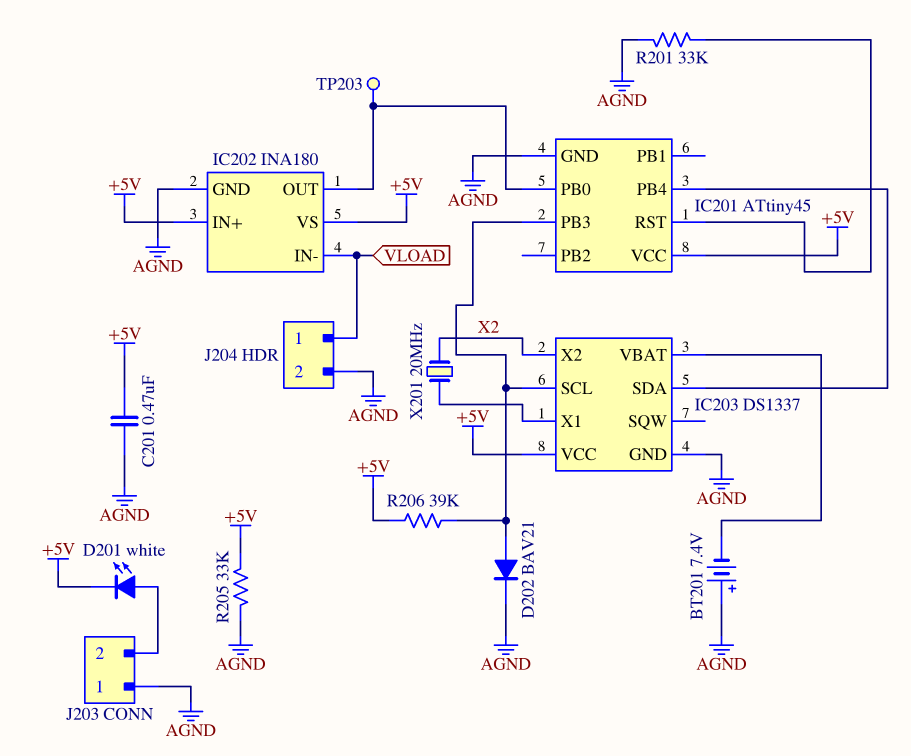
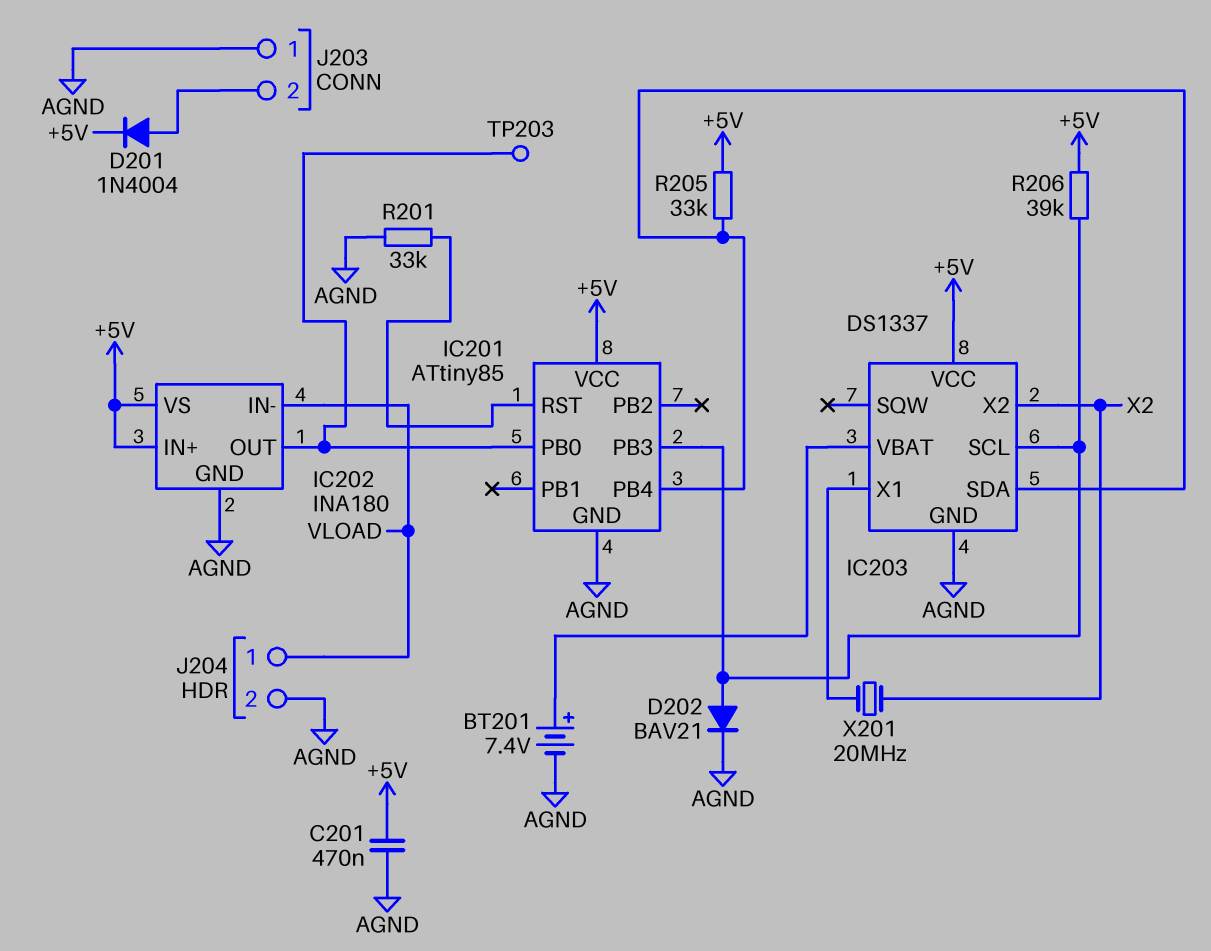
BT201: 7.4V (plus AGND, minus IC203/VBAT) -> 7.4V (plus IC203/VBAT, minus AGND)
D201: LED white (A J203/2, K +5V) -> diode 1N4004 (A J203/2, K +5V)
IC201: ATtiny45 -> ATtiny85
R205: 33k (+5V, AGND) -> 33k (+5V, IC201/PB4)

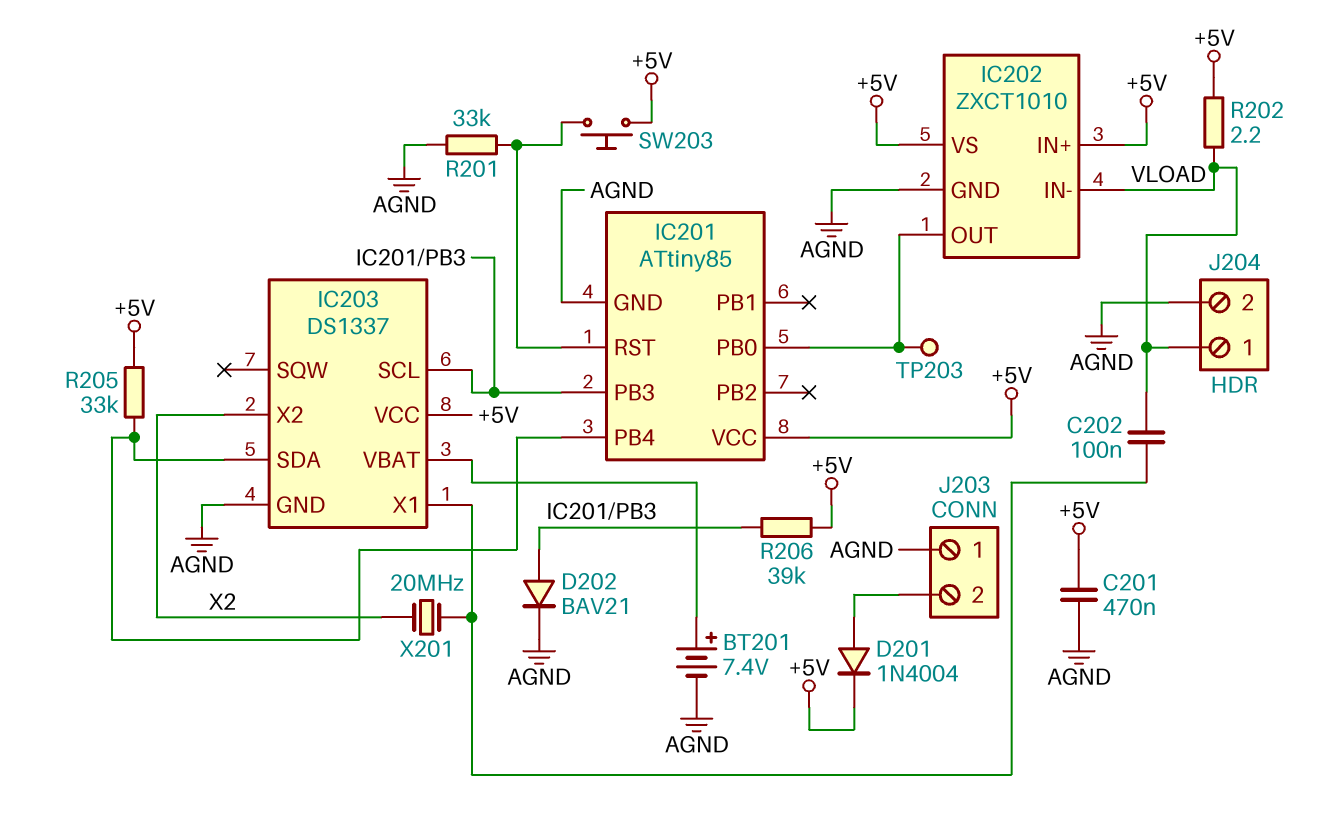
C202: none -> 100nF (IC203/X1, VLOAD)
IC202: INA180 -> ZXCT1010
R202: none -> 2.2 (+5V, VLOAD)
SW203: none -> button (+5V, IC201/RST)

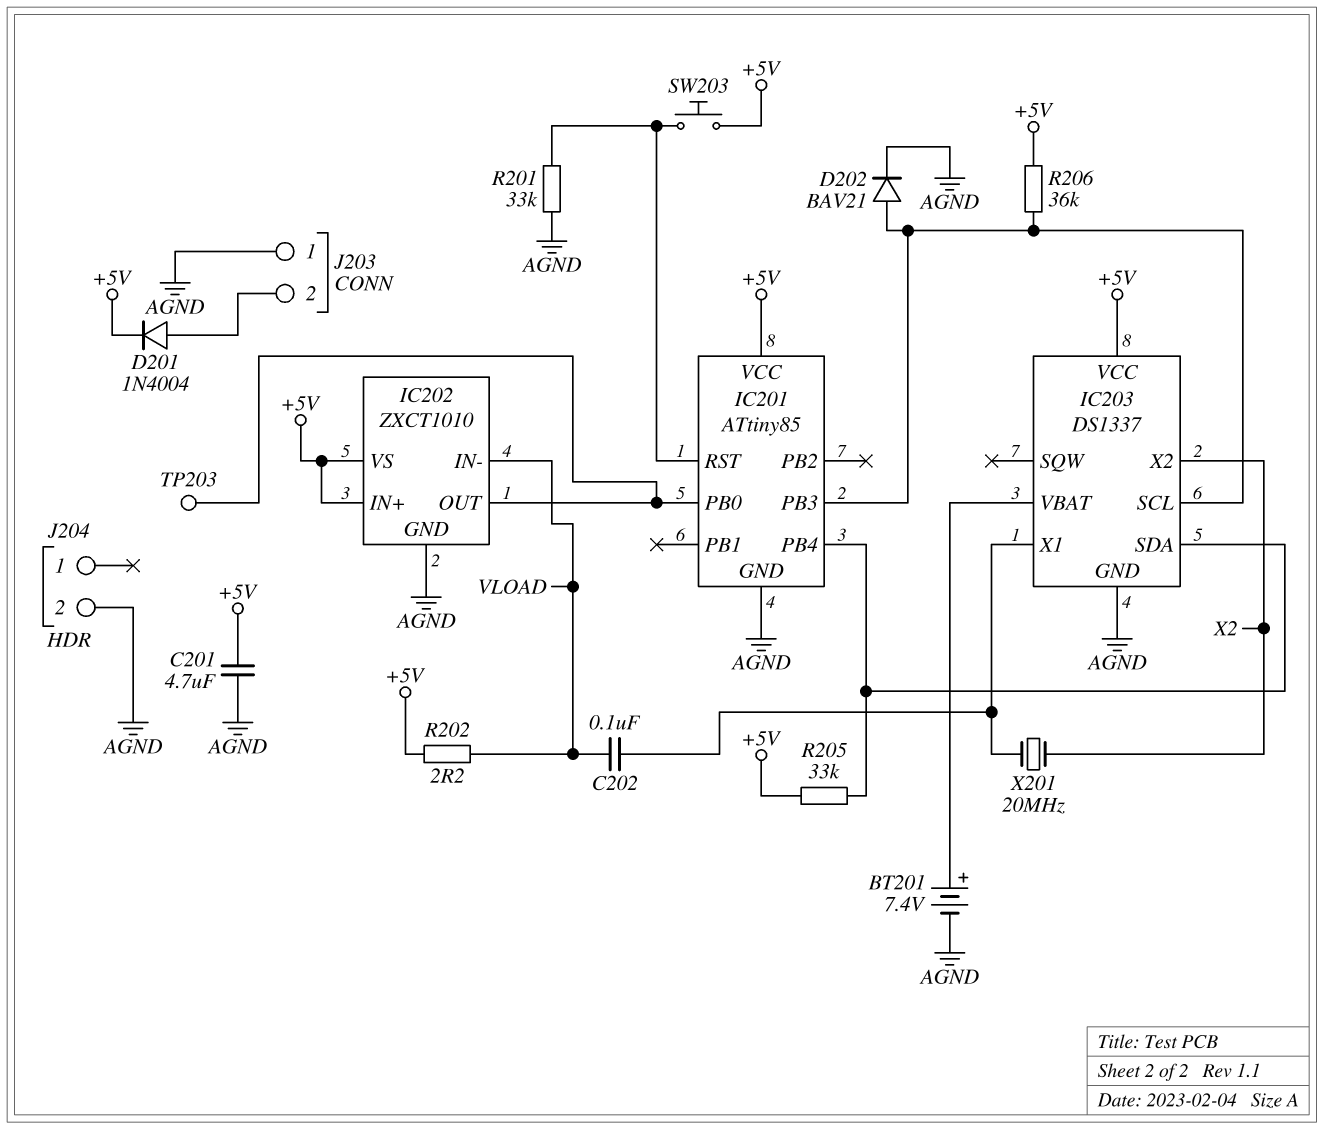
C201: 470nF (+5V, AGND) -> 4.7uF (+5V, AGND)
J204 pin 1: VLOAD -> none
R206: 39k (+5V, IC201/PB3) -> 36k (+5V, IC201/PB3)

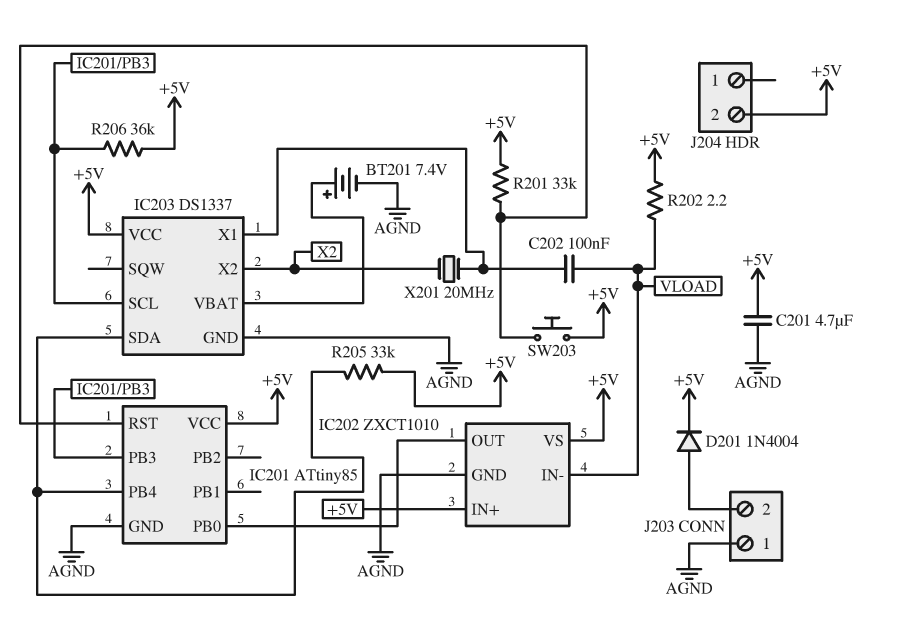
D202: diode BAV21 (A IC201/PB3, K AGND) -> none
J204 pin 2: AGND -> +5V
R201: 33k (AGND, IC201/RST) -> 33k (+5V, IC201/RST)
TP203: test point (IC201/PB0) -> none

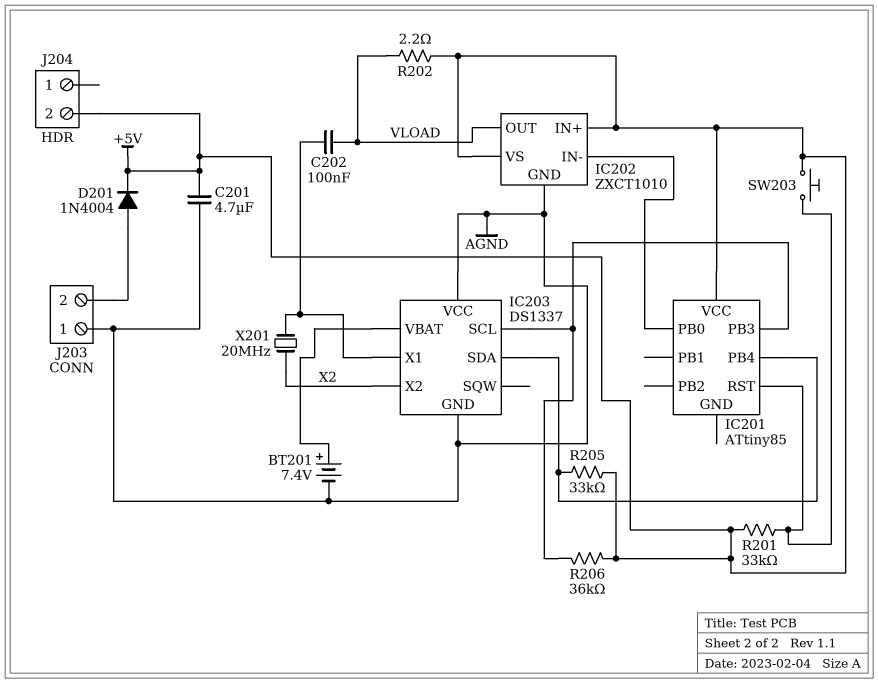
IC201 pin GND: AGND -> none
IC202 pin IN-: VLOAD -> IC201/PB0
IC202 pin OUT: IC201/PB0 -> VLOAD
IC203 pin VCC: +5V -> AGND

